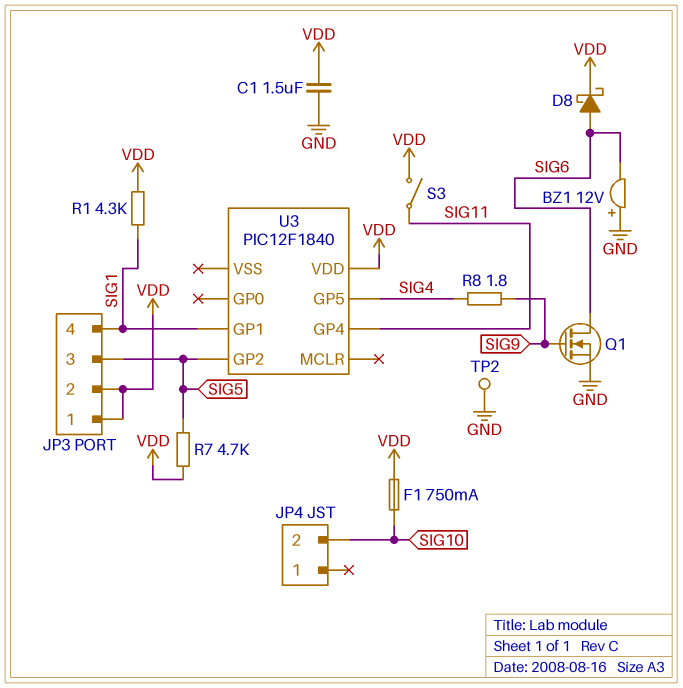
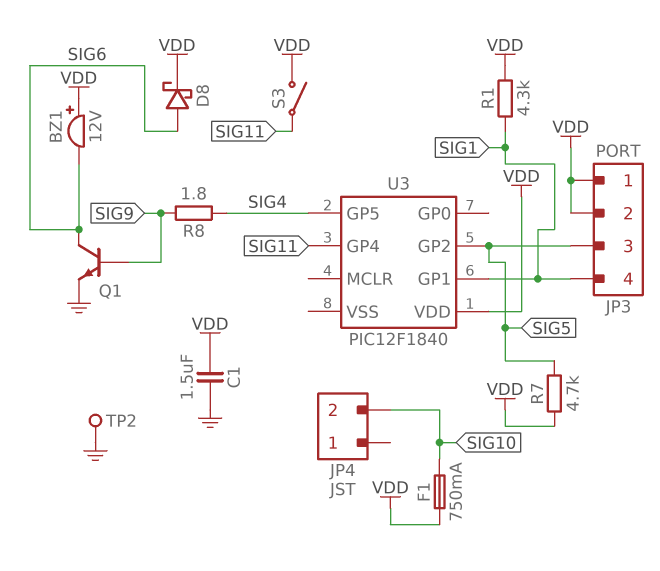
BZ1: buzzer 12V (plus GND, minus SIG6) -> buzzer 12V (plus VDD, minus SIG6)
Q1: NMOS (G SIG9, D SIG6, S GND) -> NPN (B SIG9, C SIG6, E GND)

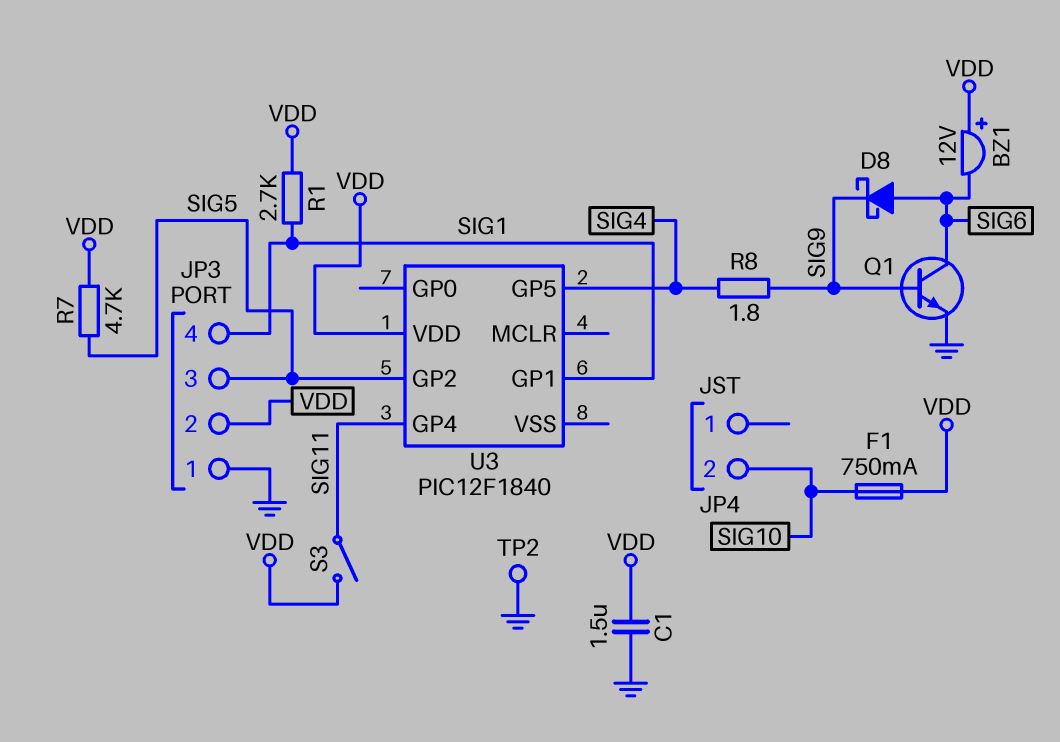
D8: schottky (A SIG6, K VDD) -> schottky (A SIG6, K SIG9)
JP3 pin 1: VDD -> GND
R1: 4.3k (SIG1, VDD) -> 2.7k (SIG1, VDD)

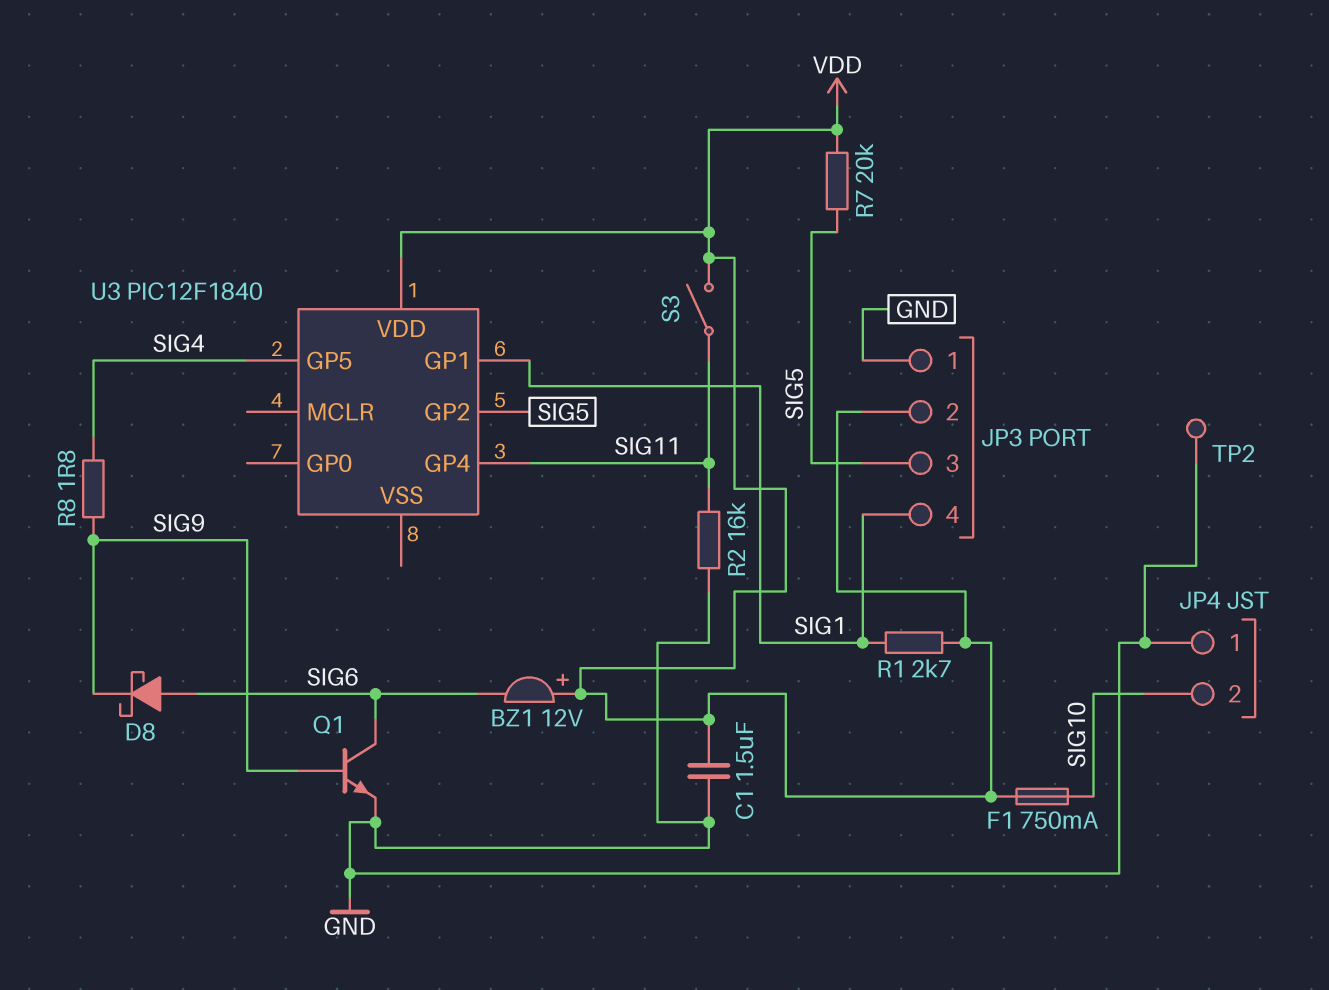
JP4 pin 1: none -> GND
R2: none -> 16k (GND, SIG11)
R7: 4.7k (SIG5, VDD) -> 20k (SIG5, VDD)

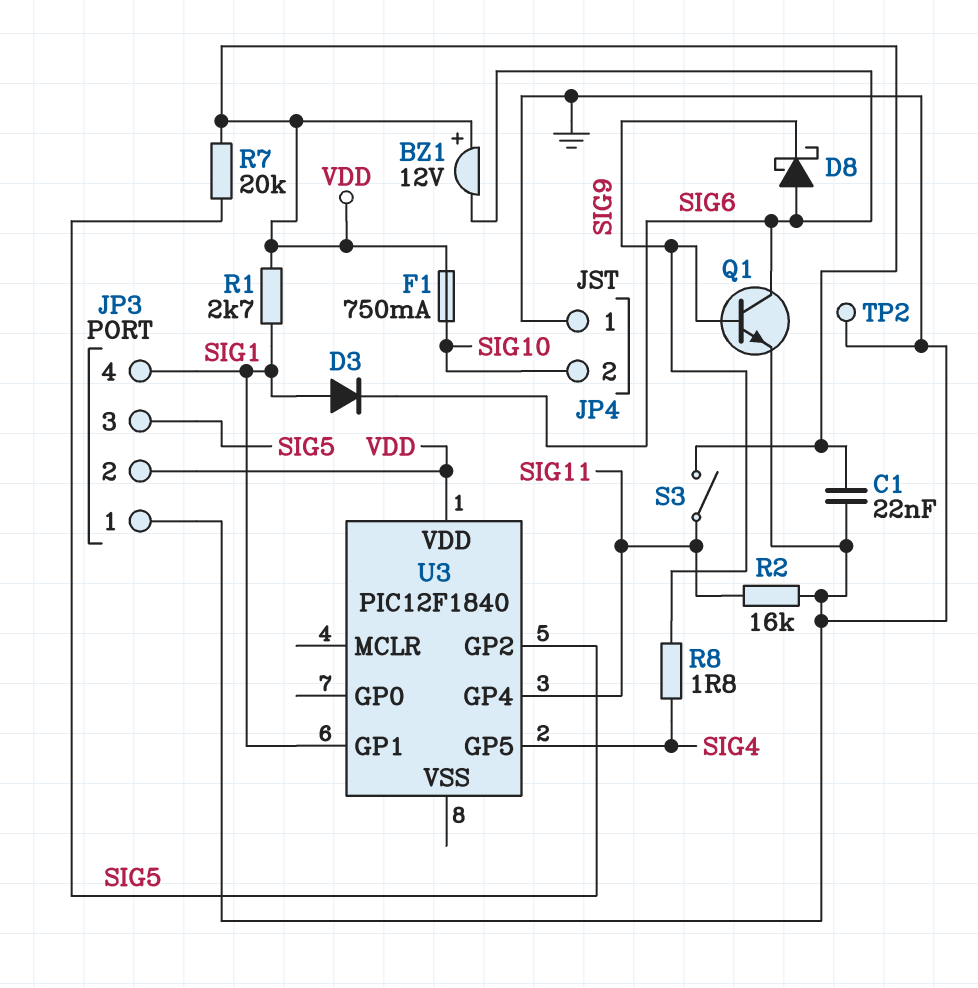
C1: 1.5uF (GND, VDD) -> 22nF (GND, VDD)
D3: none -> diode (A SIG1, K SIG6)

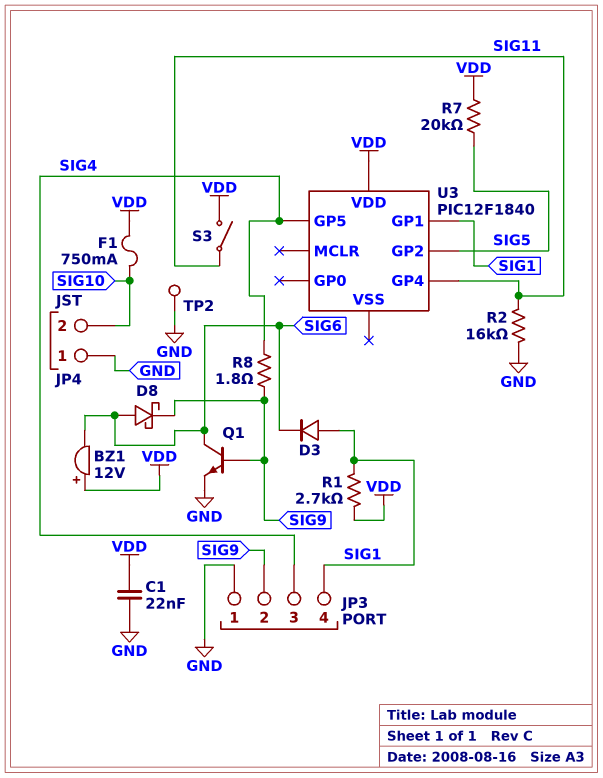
JP3 pin 2: VDD -> SIG9
JP3 pin 3: SIG5 -> SIG4

